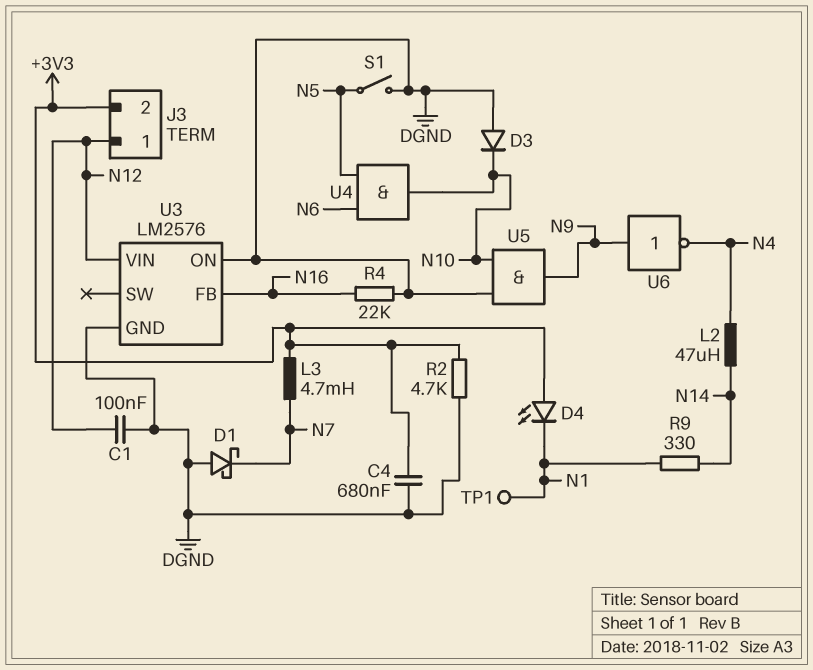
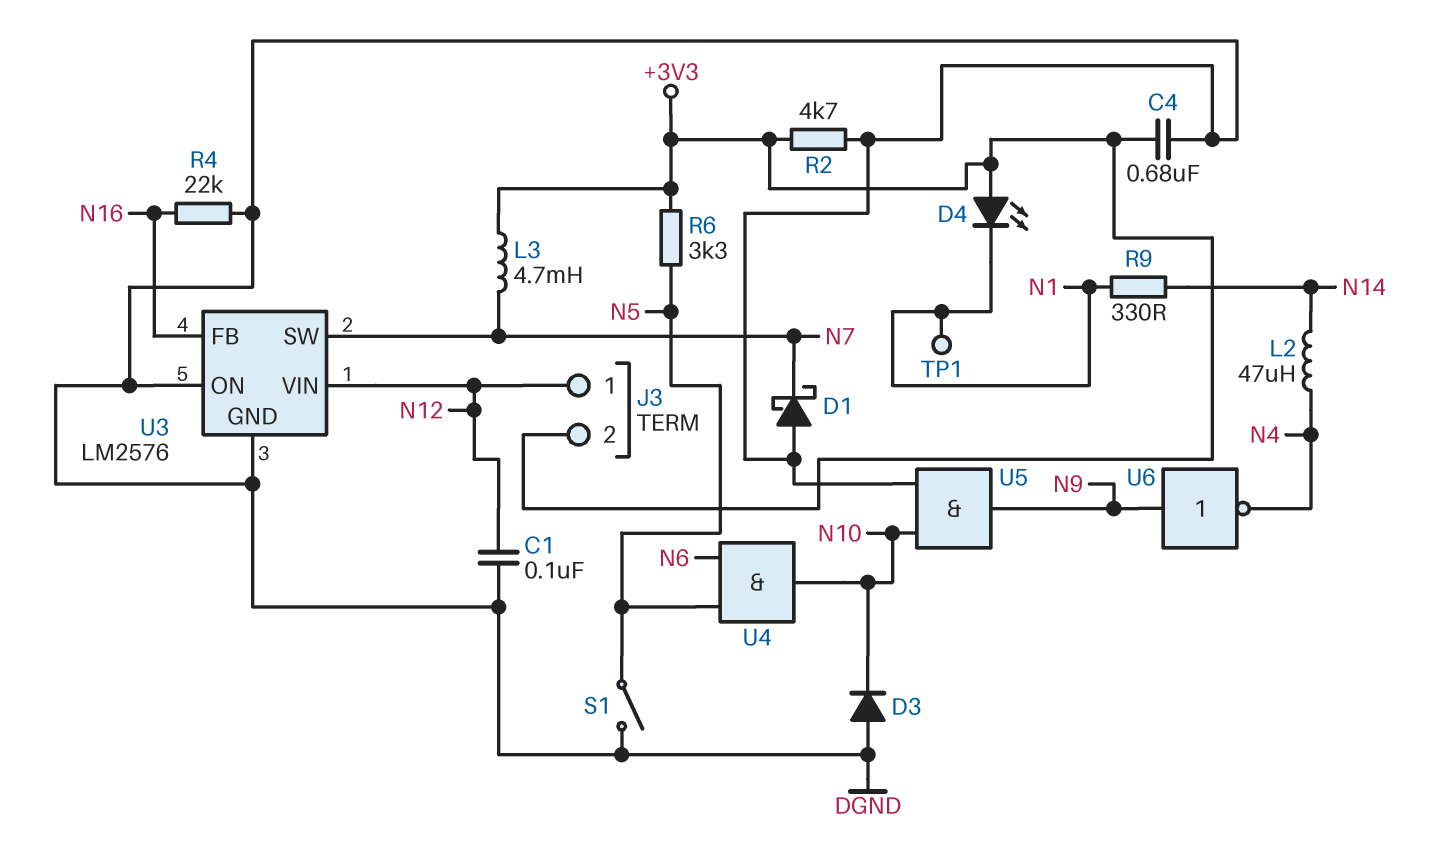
R6: none -> 3.3k (+3V3, N5)
U3 pin SW: none -> N7

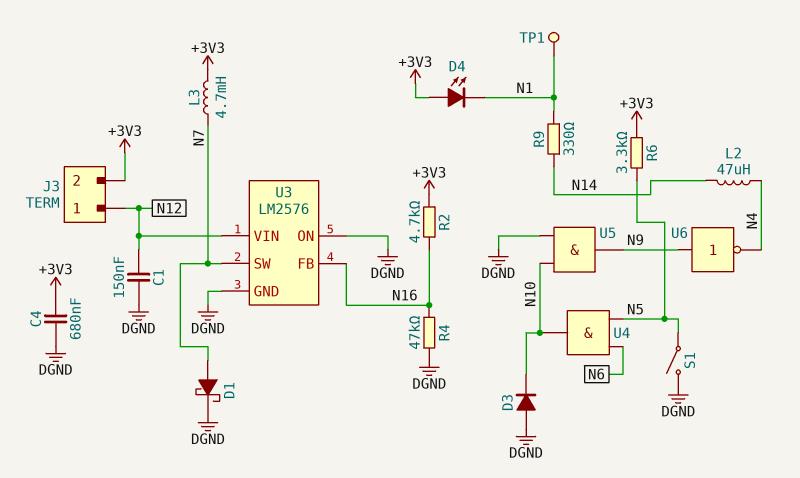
C1: 100nF (DGND, N12) -> 150nF (DGND, N12)
D1: schottky (A DGND, K N7) -> schottky (A N7, K DGND)
R2: 4.7k (+3V3, DGND) -> 4.7k (+3V3, N16)
R4: 22k (DGND, N16) -> 47k (DGND, N16)

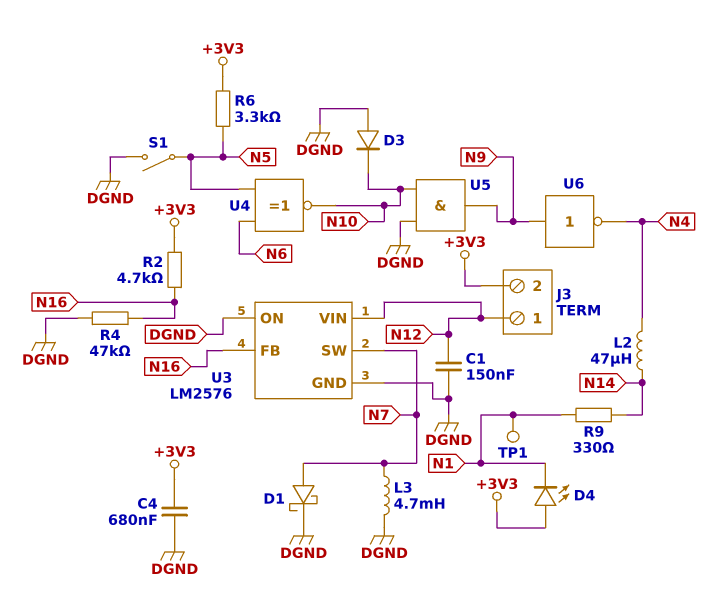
L3: 4.7mH (+3V3, N7) -> 4.7mH (DGND, N7)
U4: AND (in N5, in N6, out N10) -> XNOR (in N5, in N6, out N10)

